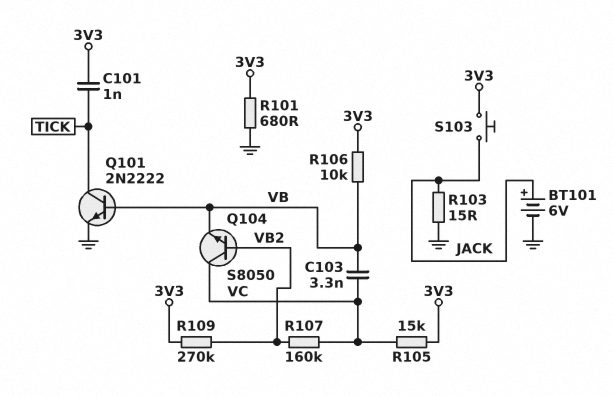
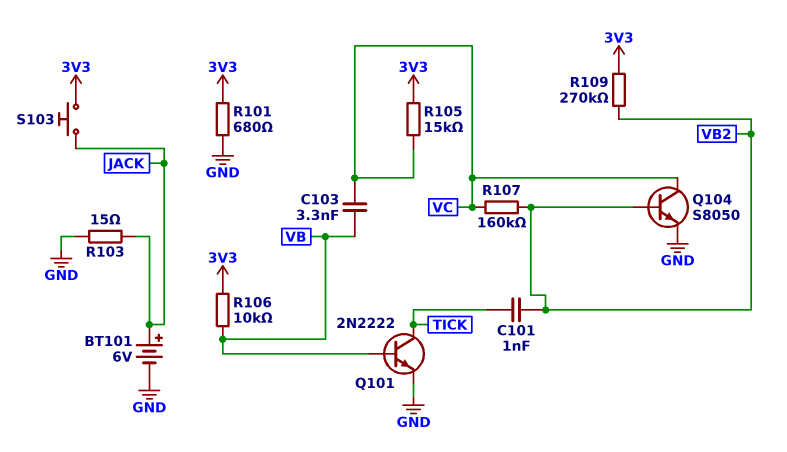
C101: 1nF (3V3, TICK) -> 1nF (TICK, VB2)
Q104: NPN S8050 (B VB2, C VC, E VB) -> NPN S8050 (B VB2, C VC, E GND)

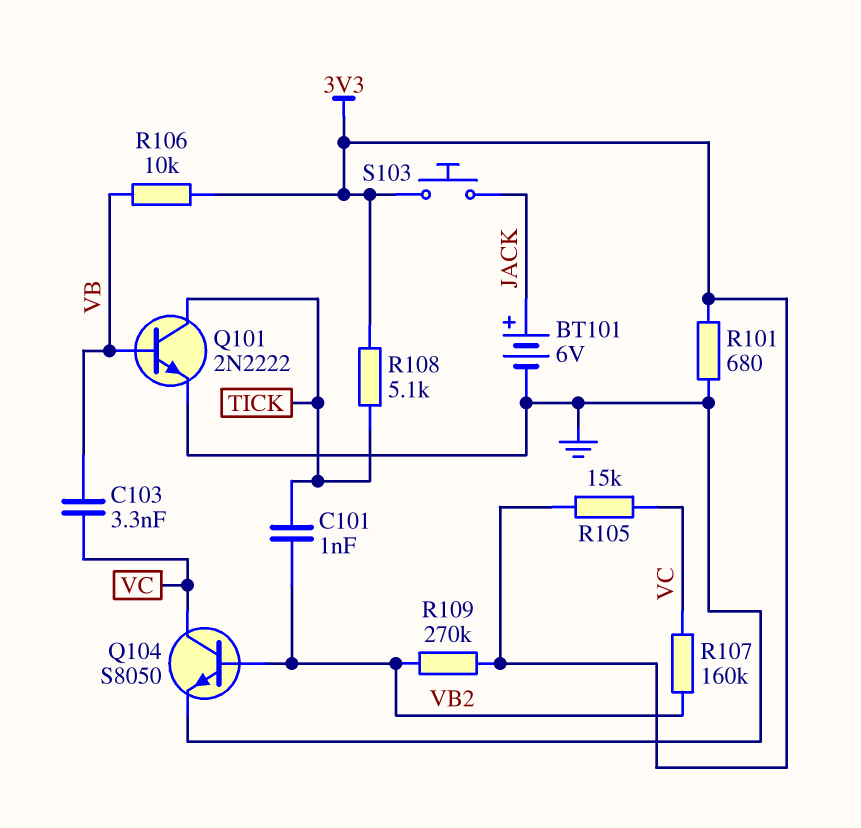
R103: 15 (GND, JACK) -> none
R108: none -> 5.1k (3V3, TICK)

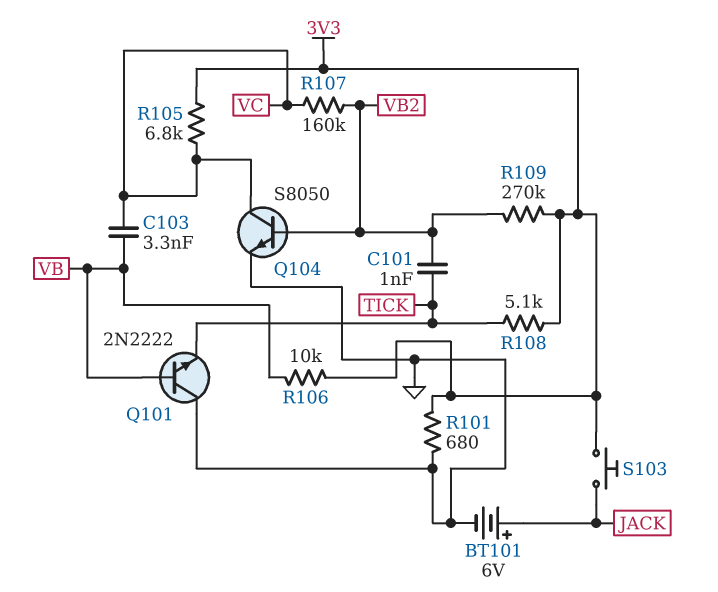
Q101: NPN 2N2222 (B VB, C TICK, E GND) -> NPN 2N2222 (B VB, C GND, E TICK)
R105: 15k (3V3, VC) -> 6.8k (3V3, VC)

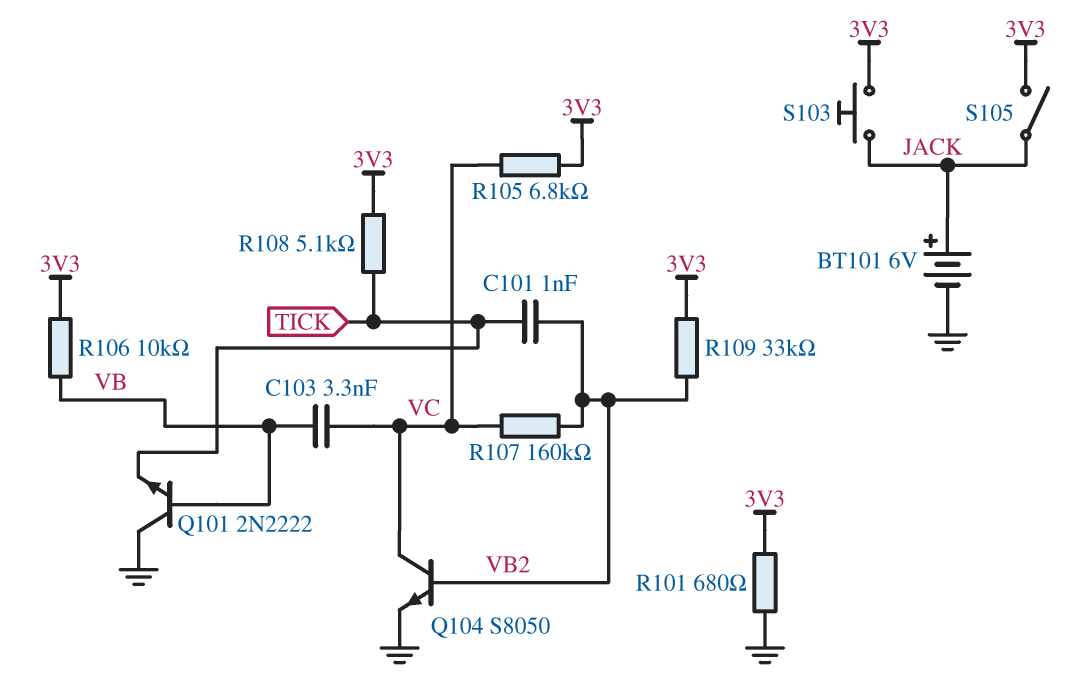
R109: 270k (3V3, VB2) -> 33k (3V3, VB2)
S105: none -> switch (3V3, JACK)

